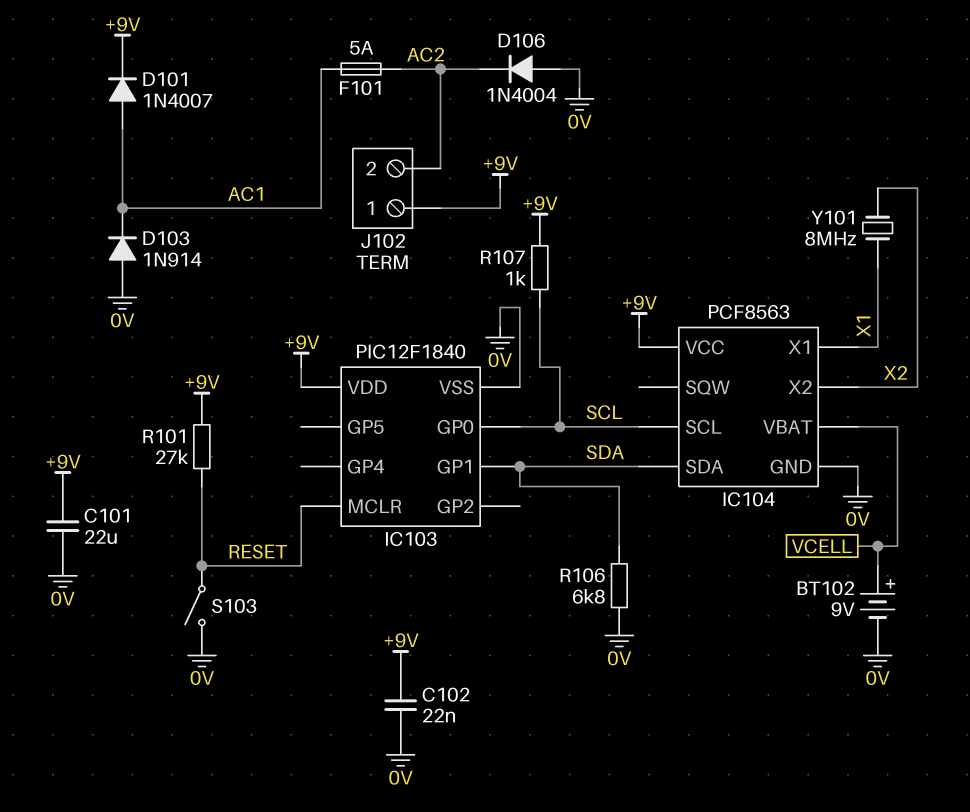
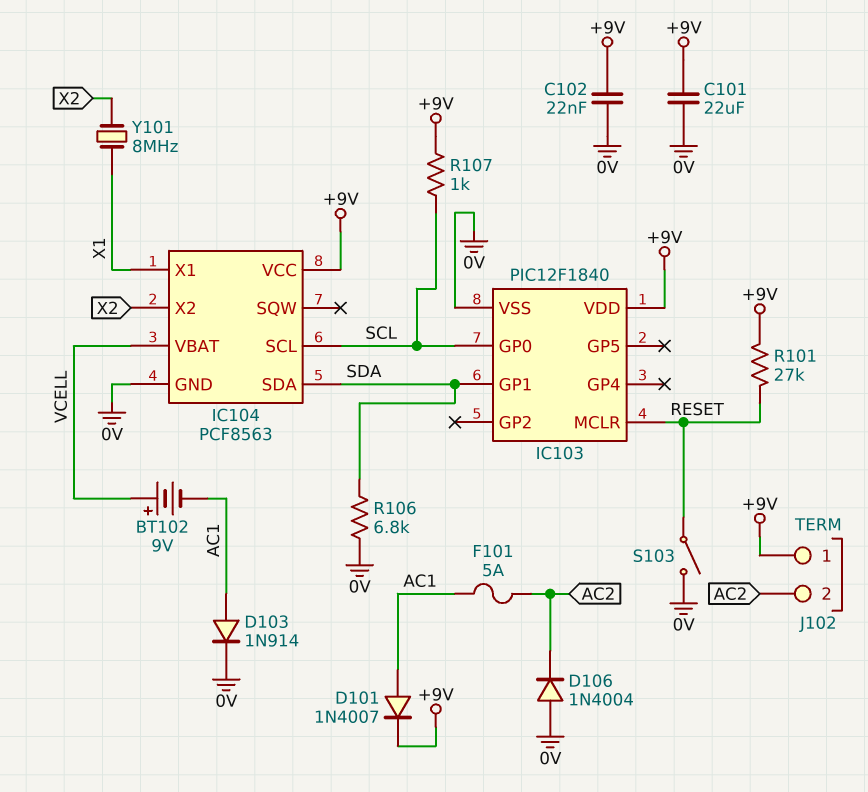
BT102: 9V (plus VCELL, minus 0V) -> 9V (plus VCELL, minus AC1)
D103: diode 1N914 (A 0V, K AC1) -> diode 1N914 (A AC1, K 0V)

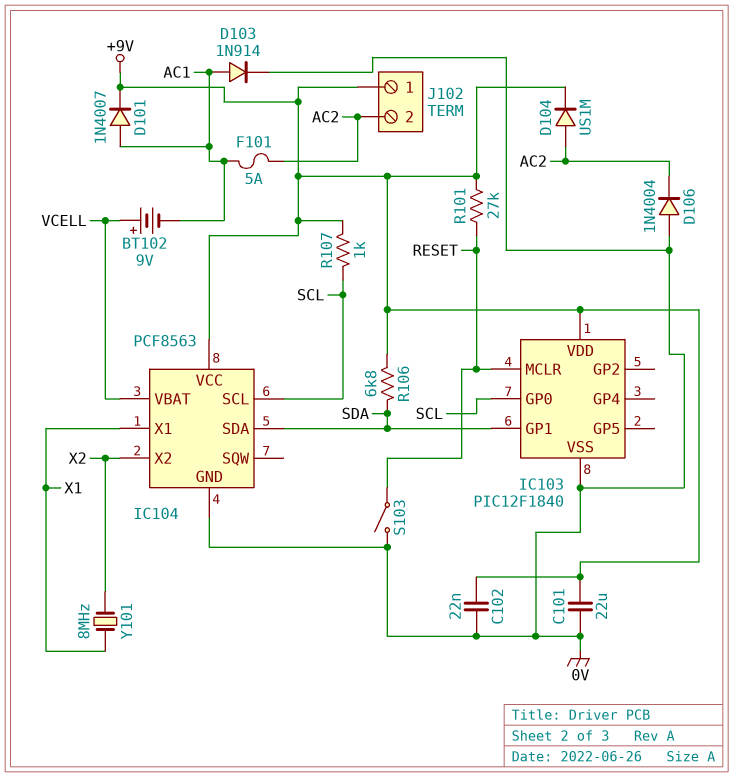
D104: none -> diode US1M (A AC2, K +9V)
R106: 6.8k (0V, SDA) -> 6.8k (+9V, SDA)

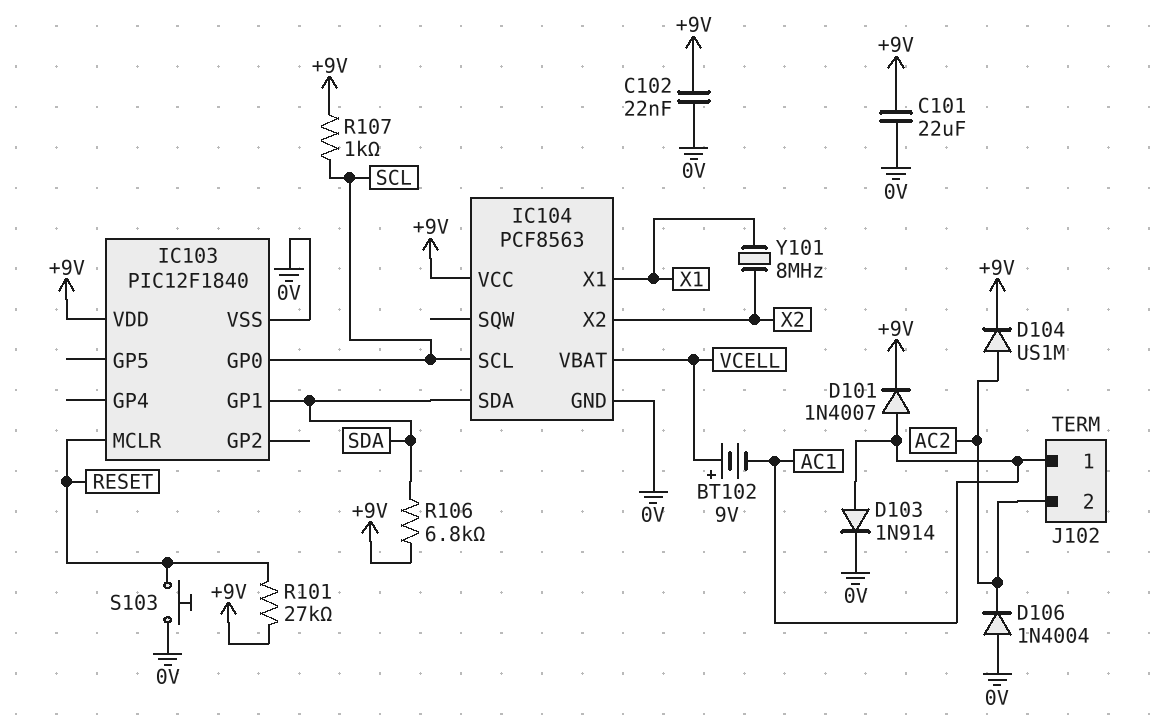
F101: 5A (AC1, AC2) -> none
J102 pin 1: +9V -> AC1
S103: switch (0V, RESET) -> button (0V, RESET)

